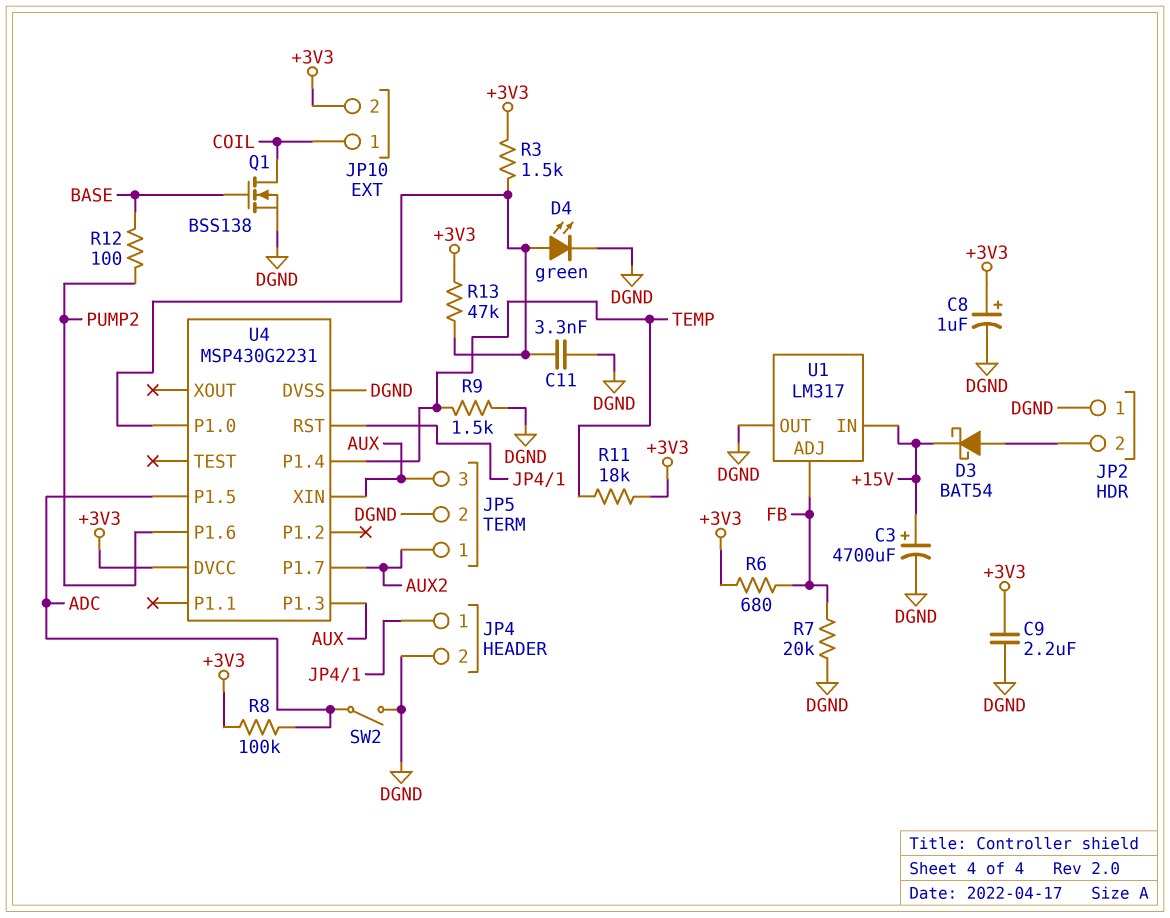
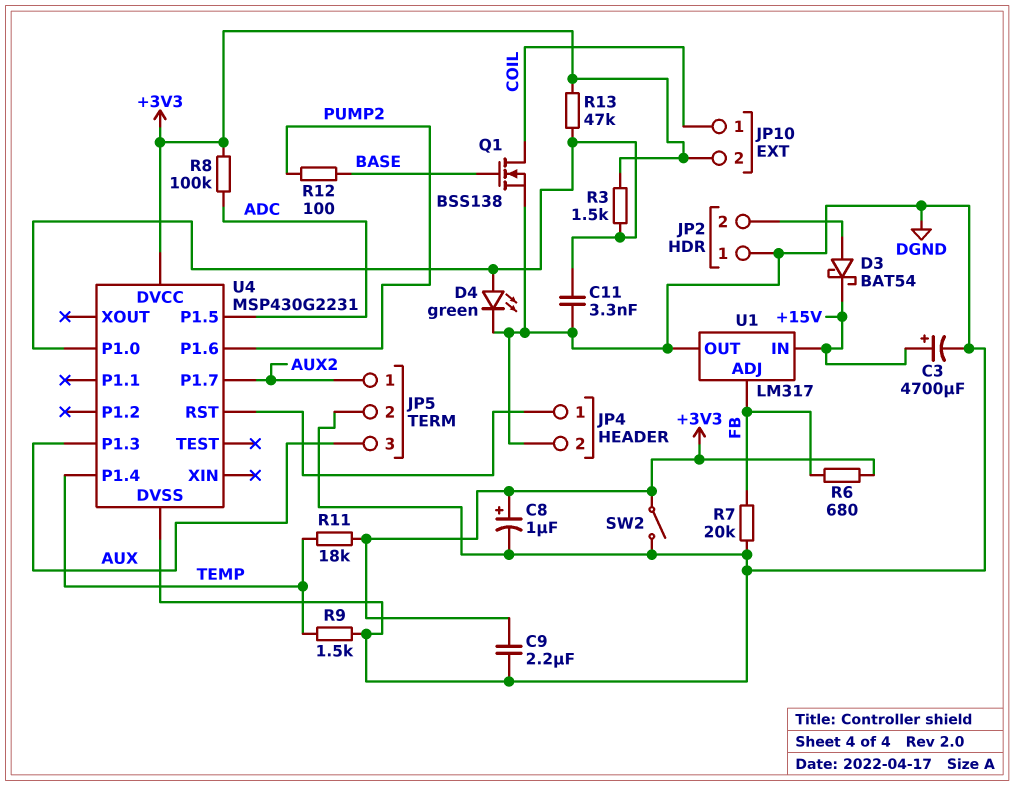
SW2: switch (ADC, DGND) -> switch (+3V3, DGND)
U4 pin XIN: AUX -> none

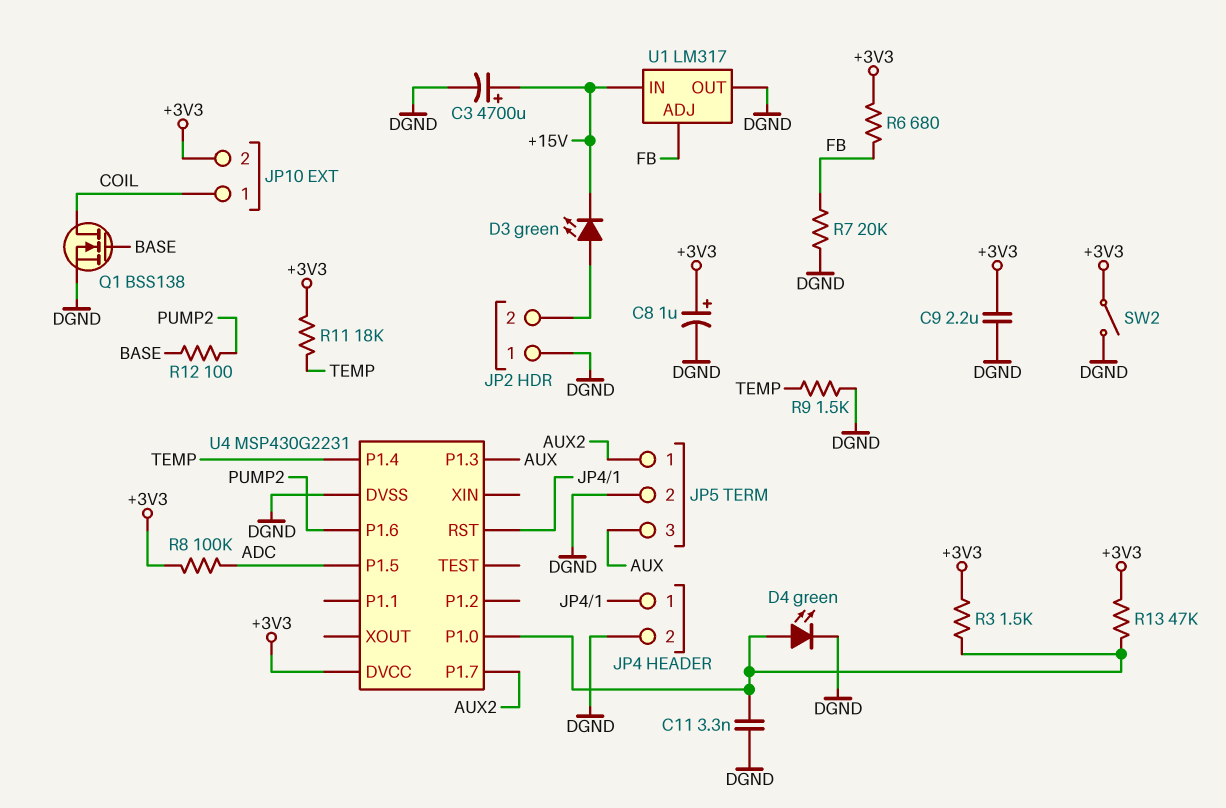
D3: schottky BAT54 (A JP2/2, K +15V) -> LED green (A JP2/2, K +15V)

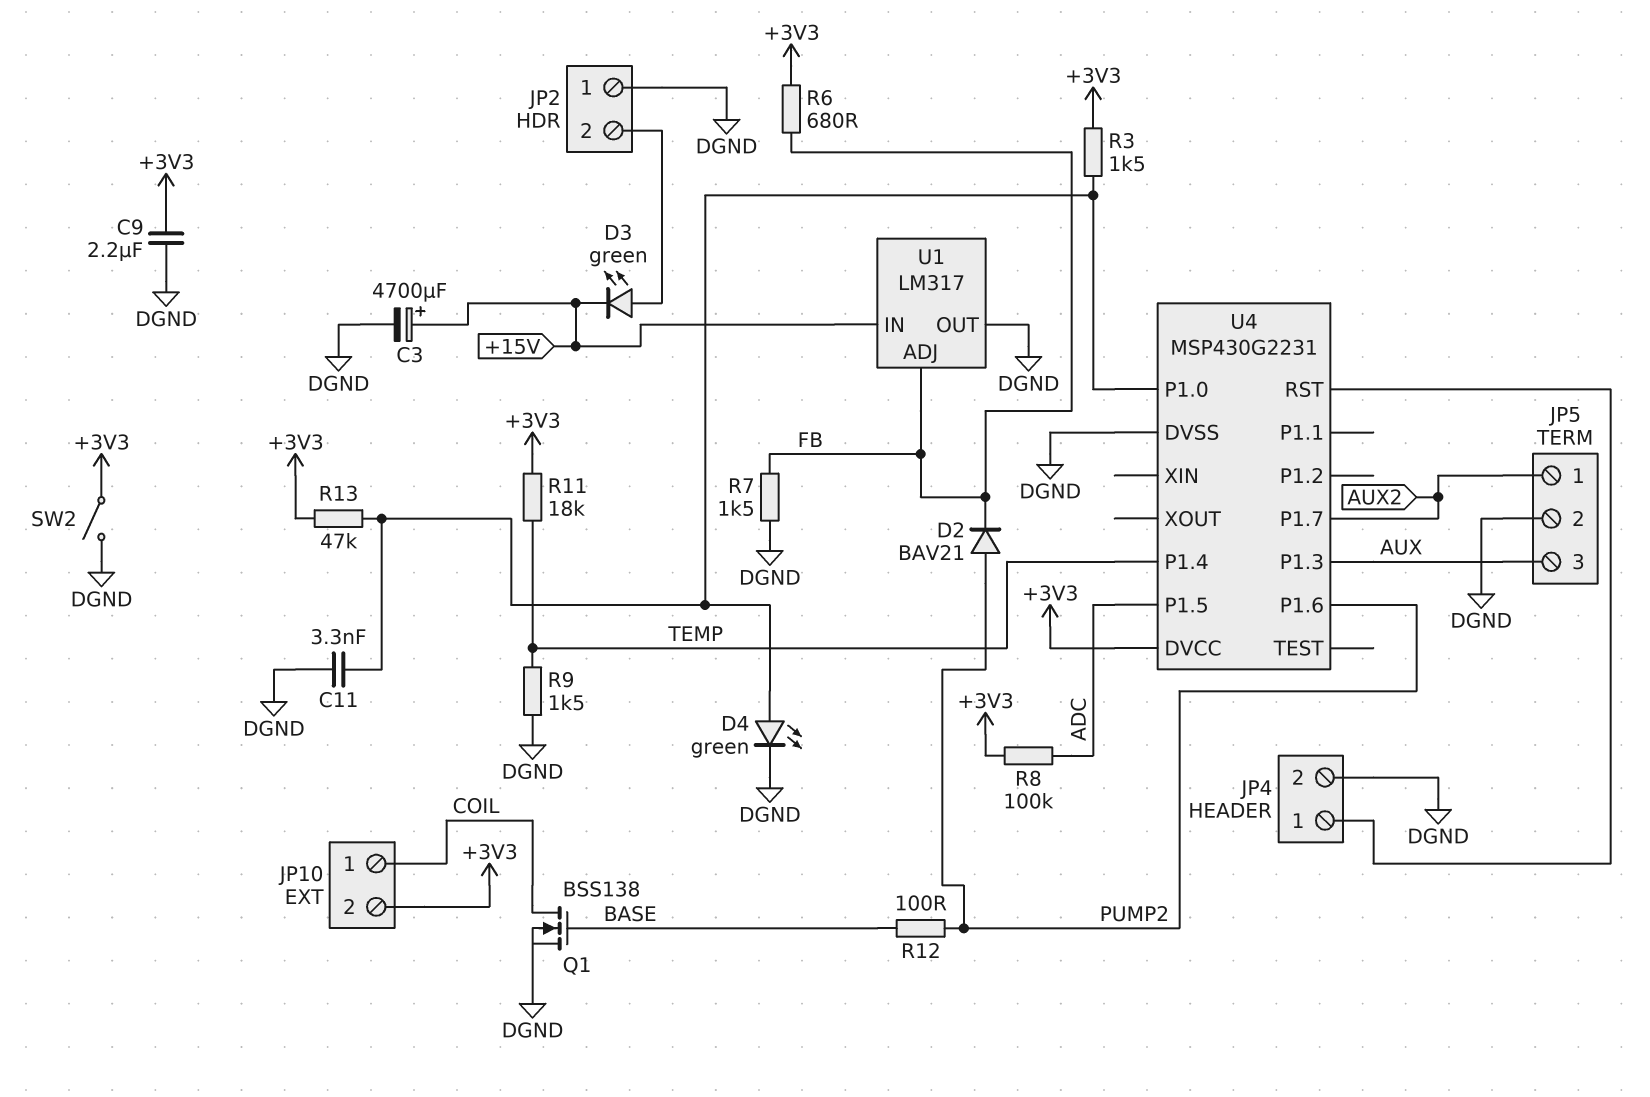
C8: 1uF (plus +3V3, minus DGND) -> none
D2: none -> diode BAV21 (A PUMP2, K FB)
R7: 20k (DGND, FB) -> 1.5k (DGND, FB)

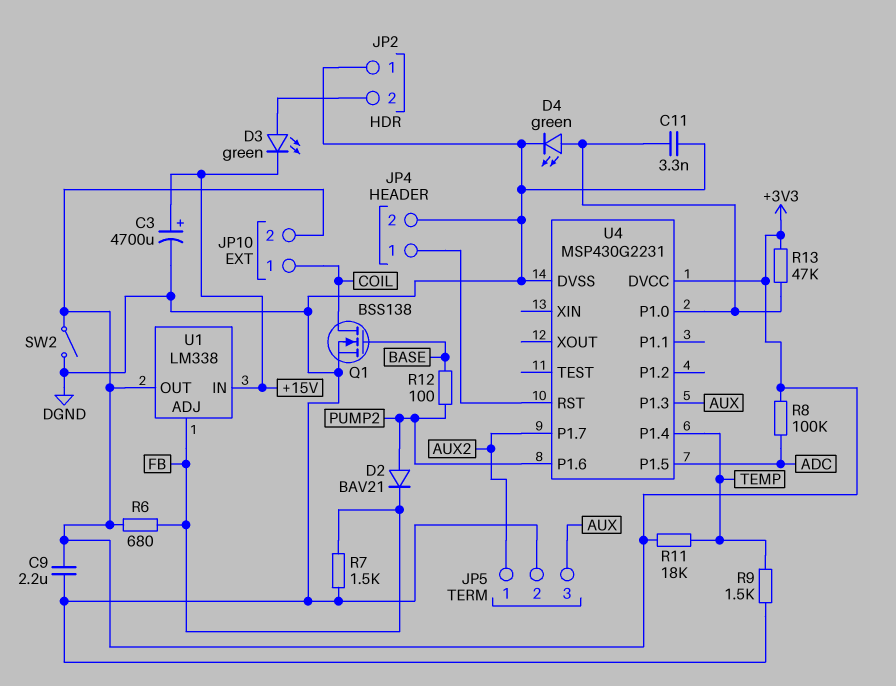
R3: 1.5k (+3V3, U4/P1.0) -> none
U1: LM317 -> LM338
U1 pin OUT: DGND -> +3V3

